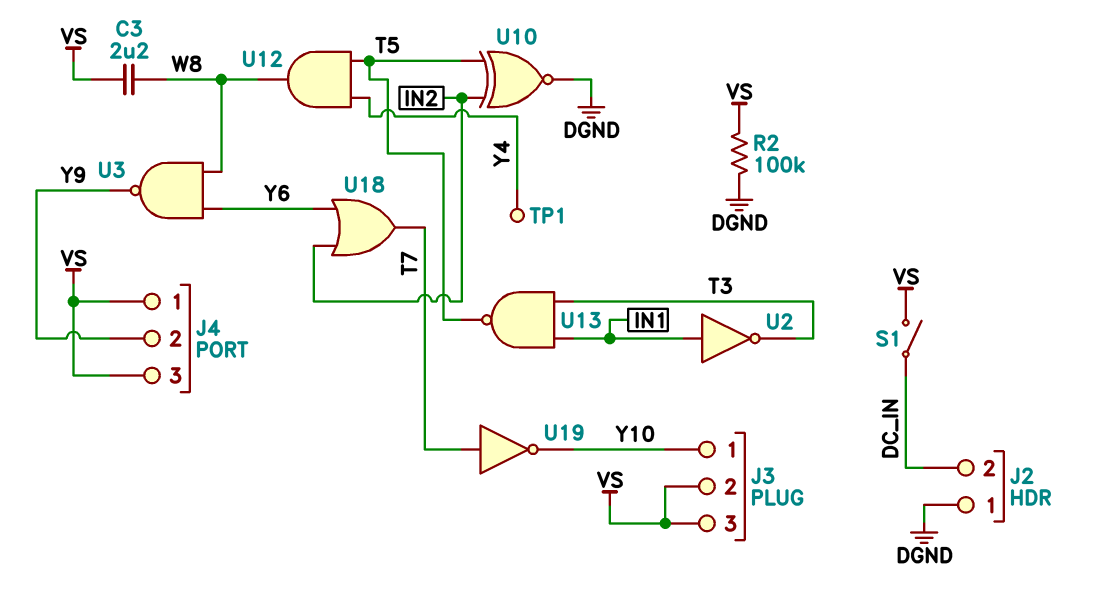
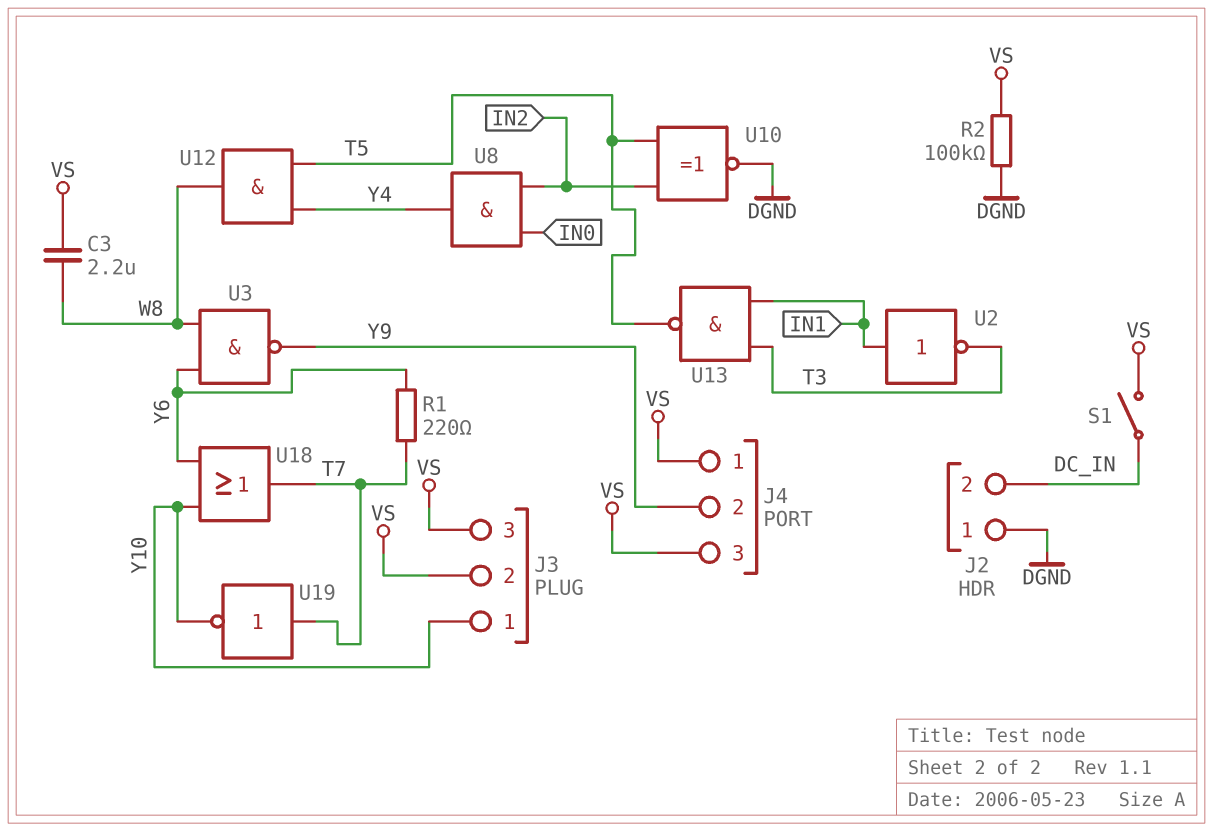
R1: none -> 220 (T7, Y6)
TP1: test point (Y4) -> none
U8: none -> AND (in IN0, in IN2, out Y4)
U18: OR (in IN2, in Y6, out T7) -> OR (in Y6, in Y10, out T7)

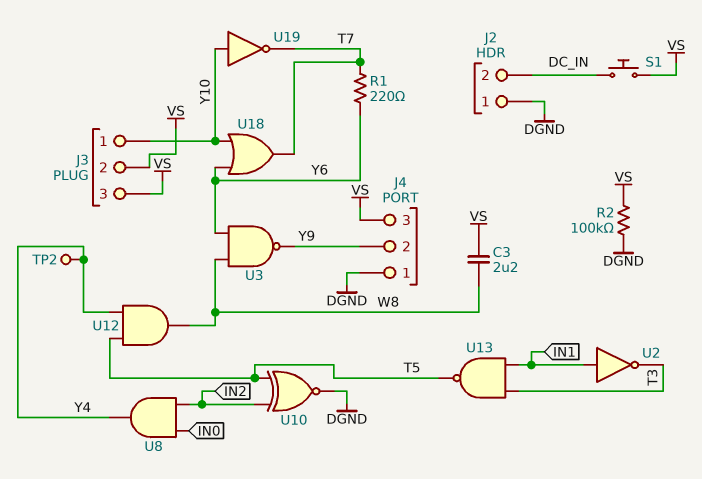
J4 pin 1: VS -> DGND
S1: switch (DC_IN, VS) -> button (DC_IN, VS)
TP2: none -> test point (Y4)
U19: NOT (in T7, out Y10) -> NOT (in Y10, out T7)

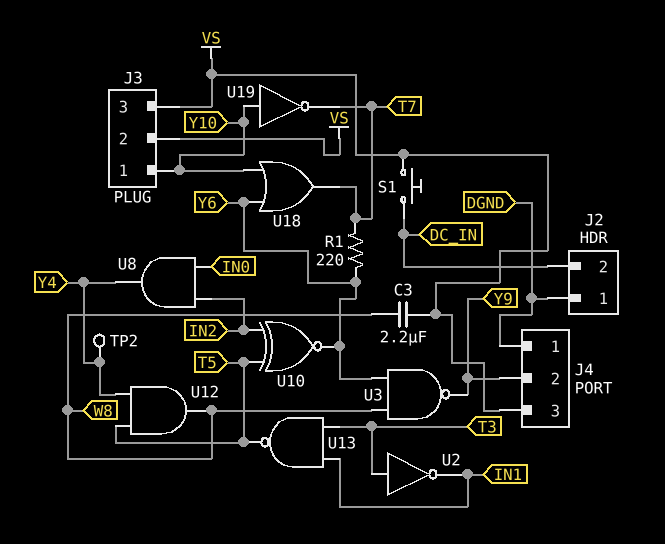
R2: 100k (DGND, VS) -> none
U2: NOT (in IN1, out T3) -> NOT (in T3, out IN1)
U10: XNOR (in IN2, in T5, out DGND) -> XNOR (in IN2, in T5, out Y6)

